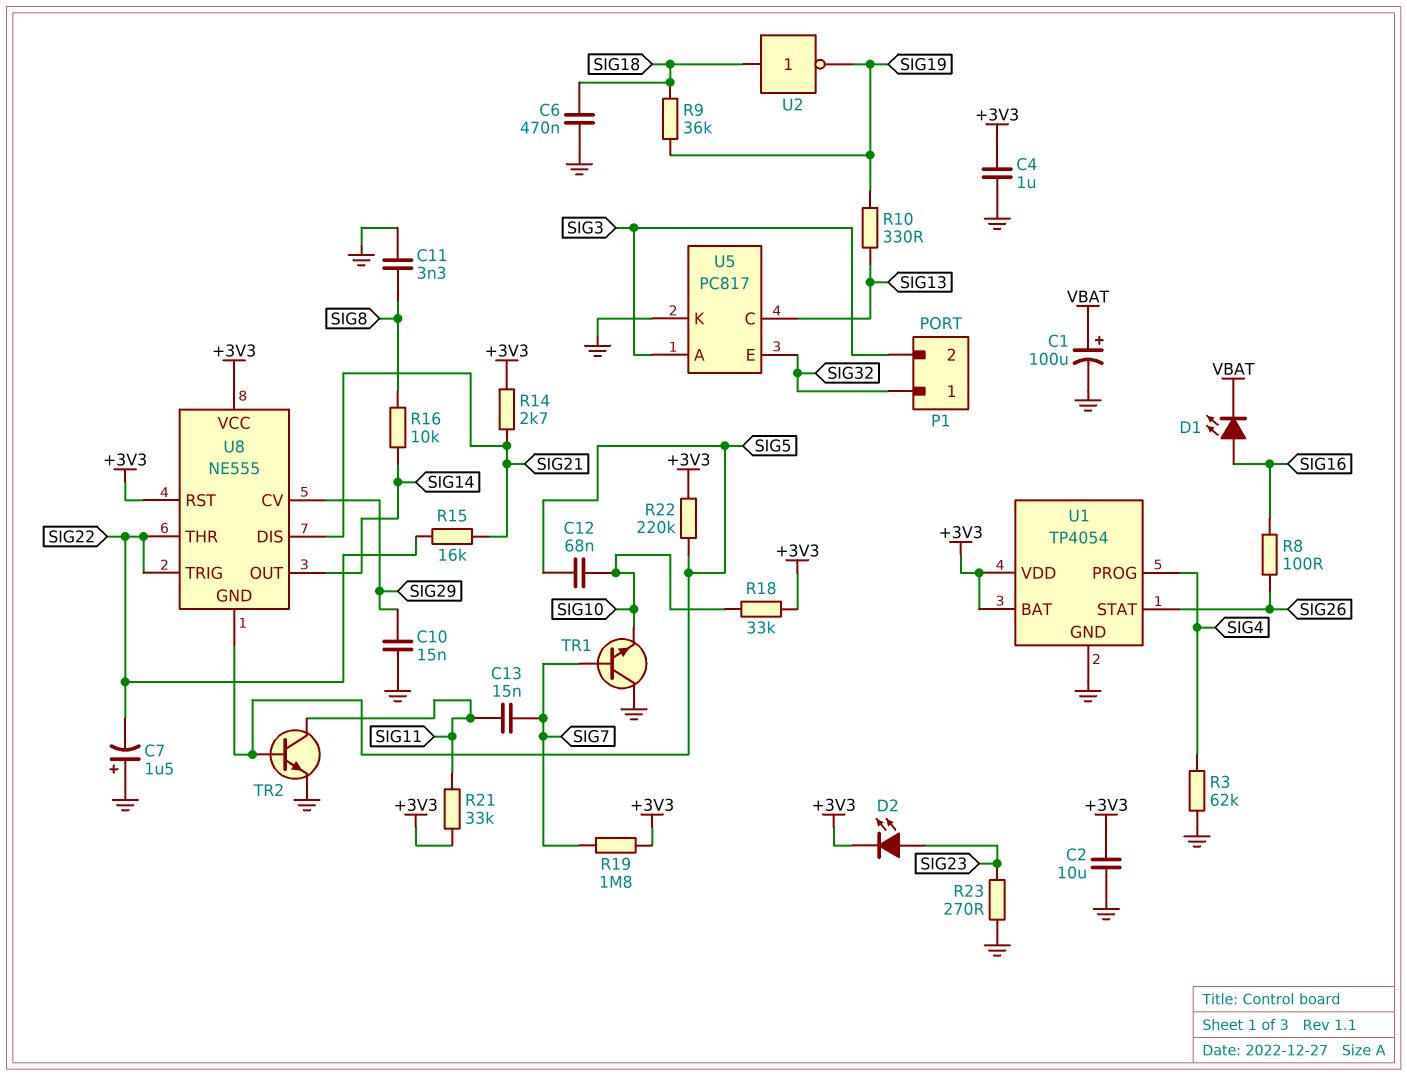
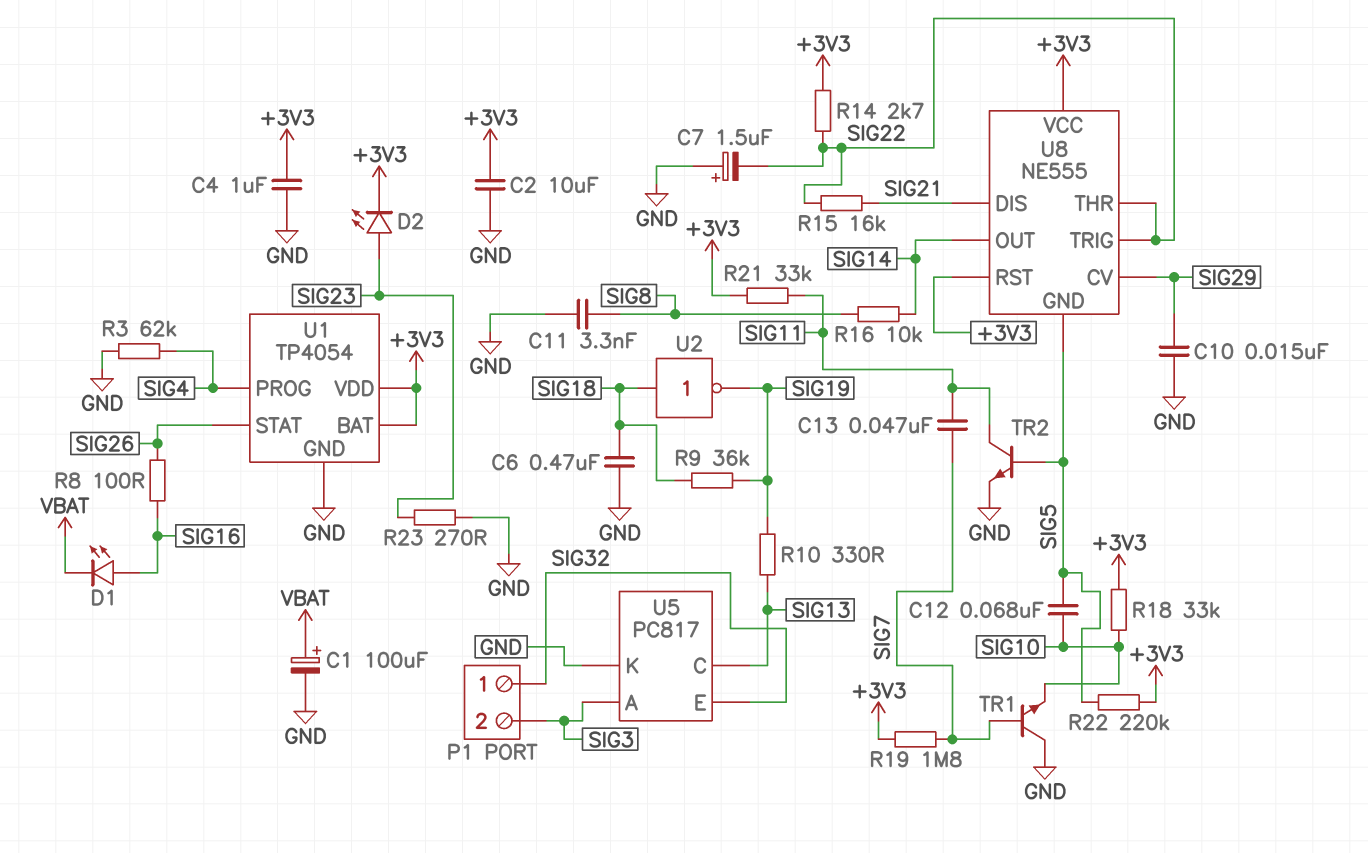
C13: 15nF (SIG7, SIG11) -> 47nF (SIG7, SIG11)
R14: 2.7k (+3V3, SIG21) -> 2.7k (+3V3, SIG22)

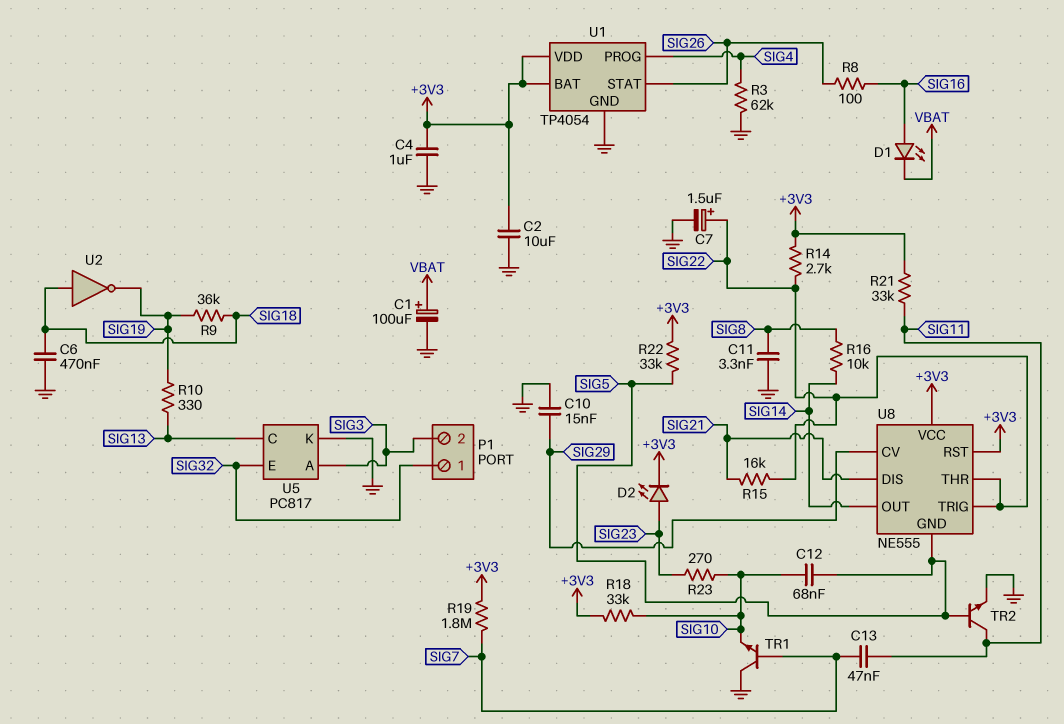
C7: 1.5uF (plus GND, minus SIG22) -> 1.5uF (plus SIG22, minus GND)
R22: 220k (+3V3, SIG5) -> 33k (+3V3, SIG5)
R23: 270 (GND, SIG23) -> 270 (SIG10, SIG23)

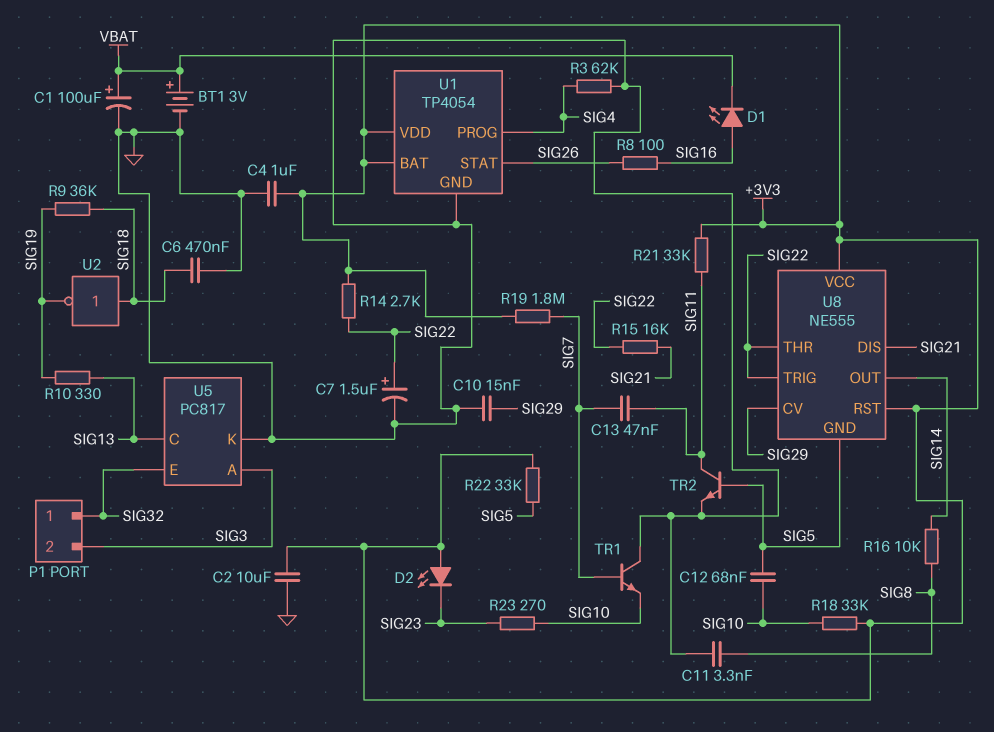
BT1: none -> 3V (plus VBAT, minus GND)
D2: LED (A SIG23, K +3V3) -> LED (A +3V3, K SIG23)

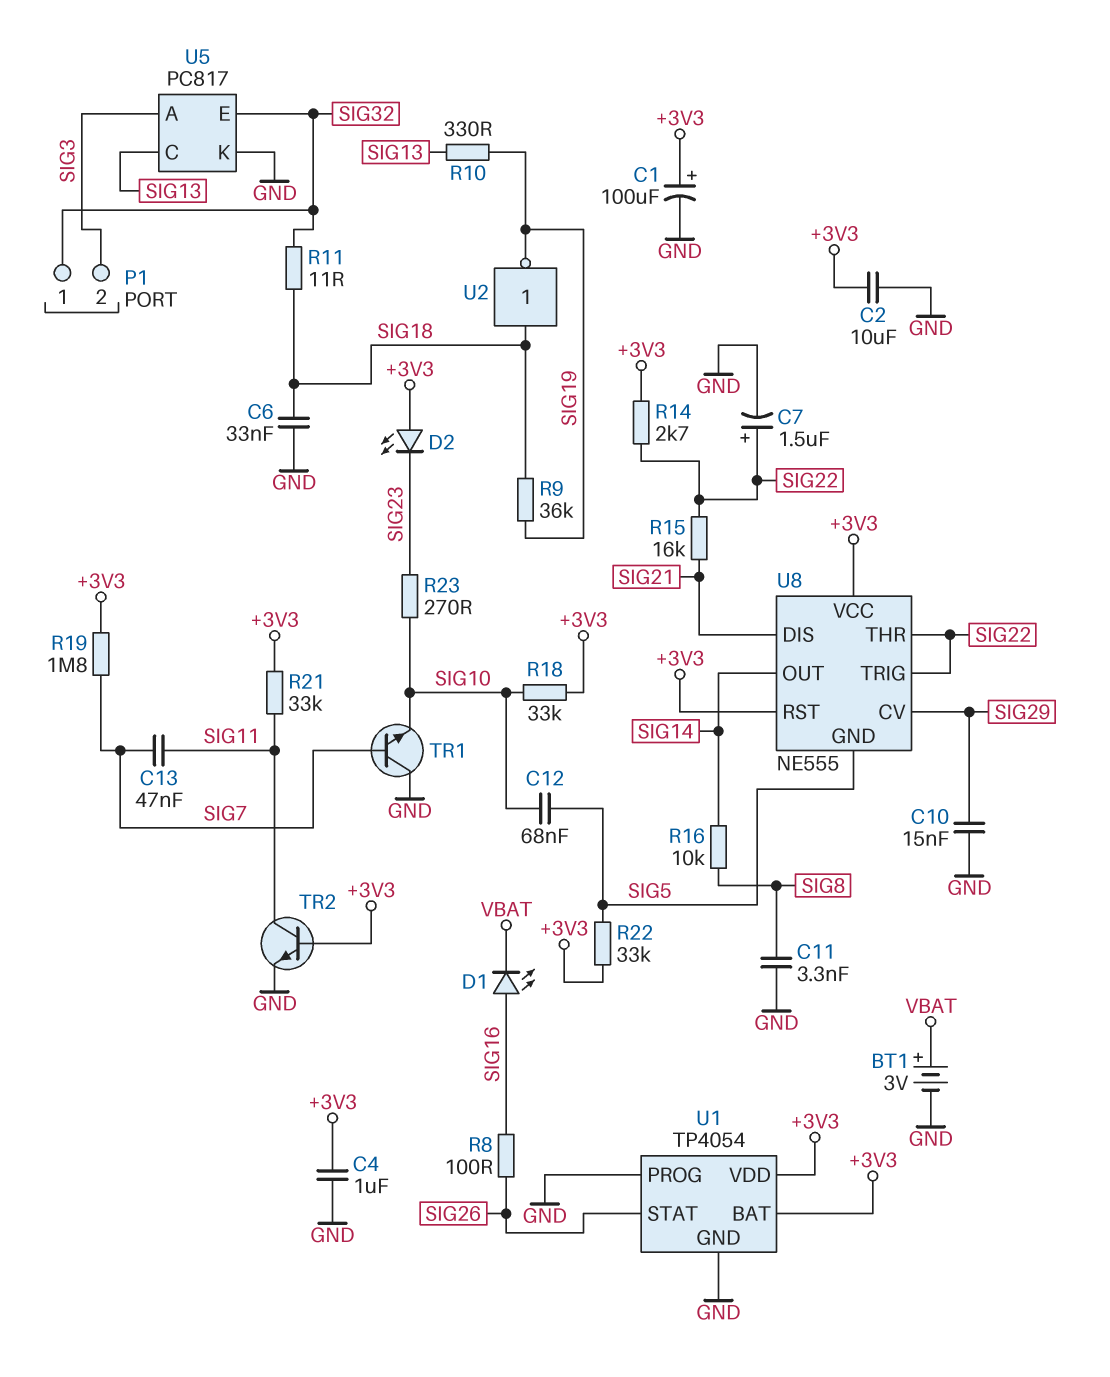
C1: 100uF (plus VBAT, minus GND) -> 100uF (plus +3V3, minus GND)
C6: 470nF (GND, SIG18) -> 33nF (GND, SIG18)
R3: 62k (GND, SIG4) -> none
R11: none -> 11 (SIG18, SIG32)
TR2: NPN (B SIG5, C SIG11, E GND) -> NPN (B +3V3, C SIG11, E GND)
U1 pin PROG: SIG4 -> GND

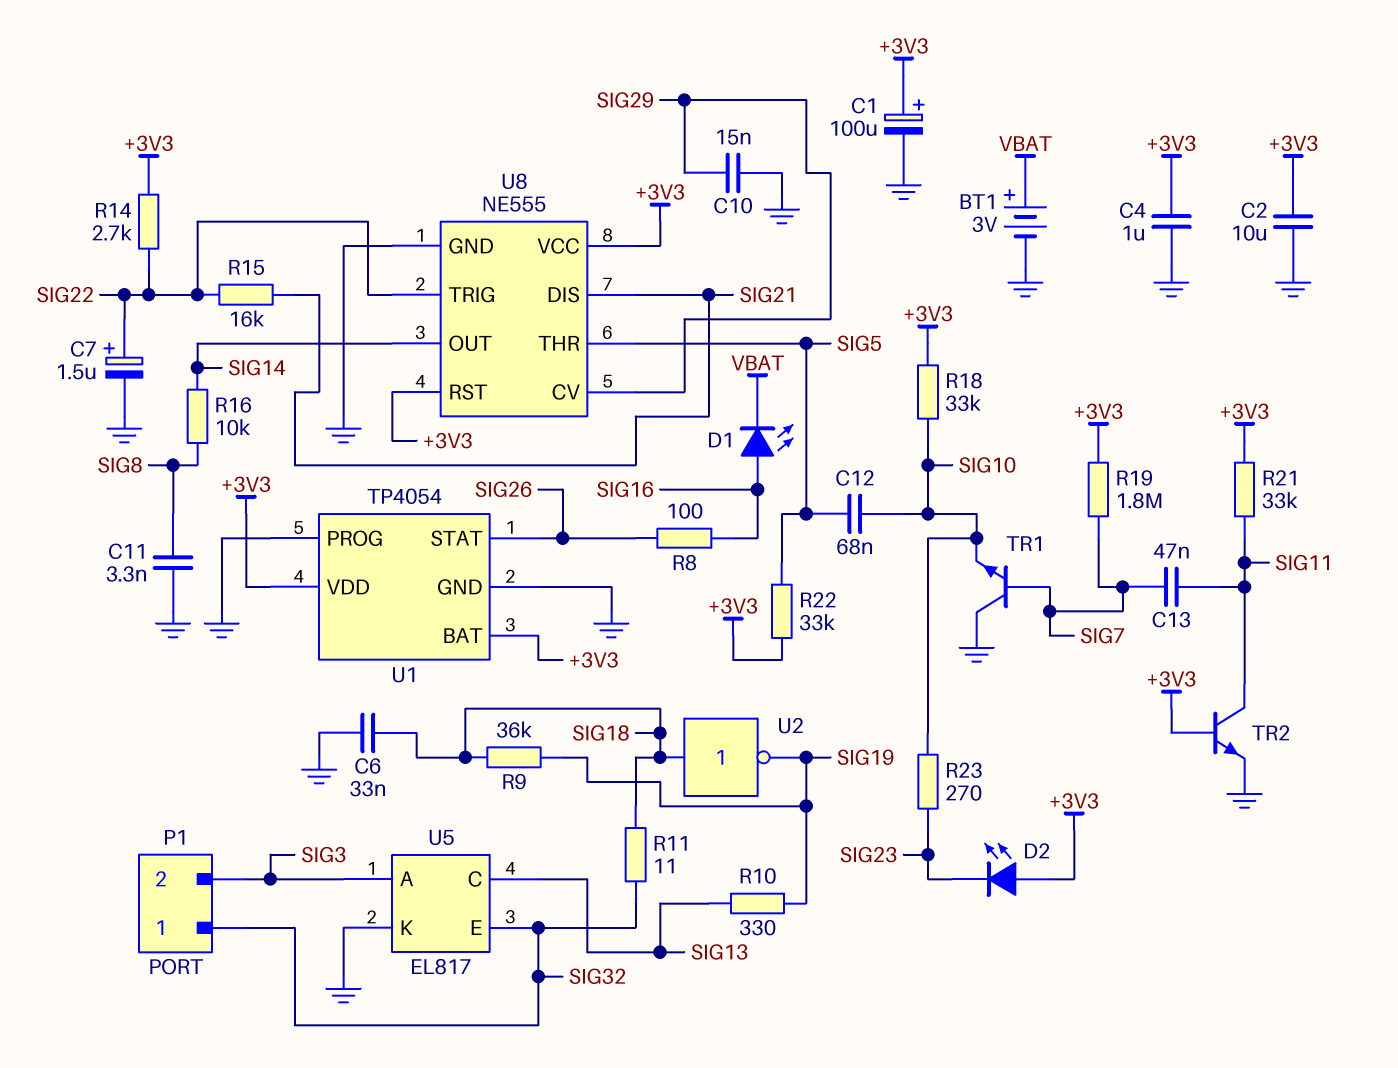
U5: PC817 -> EL817
U8 pin GND: SIG5 -> GND
U8 pin THR: SIG22 -> SIG5

